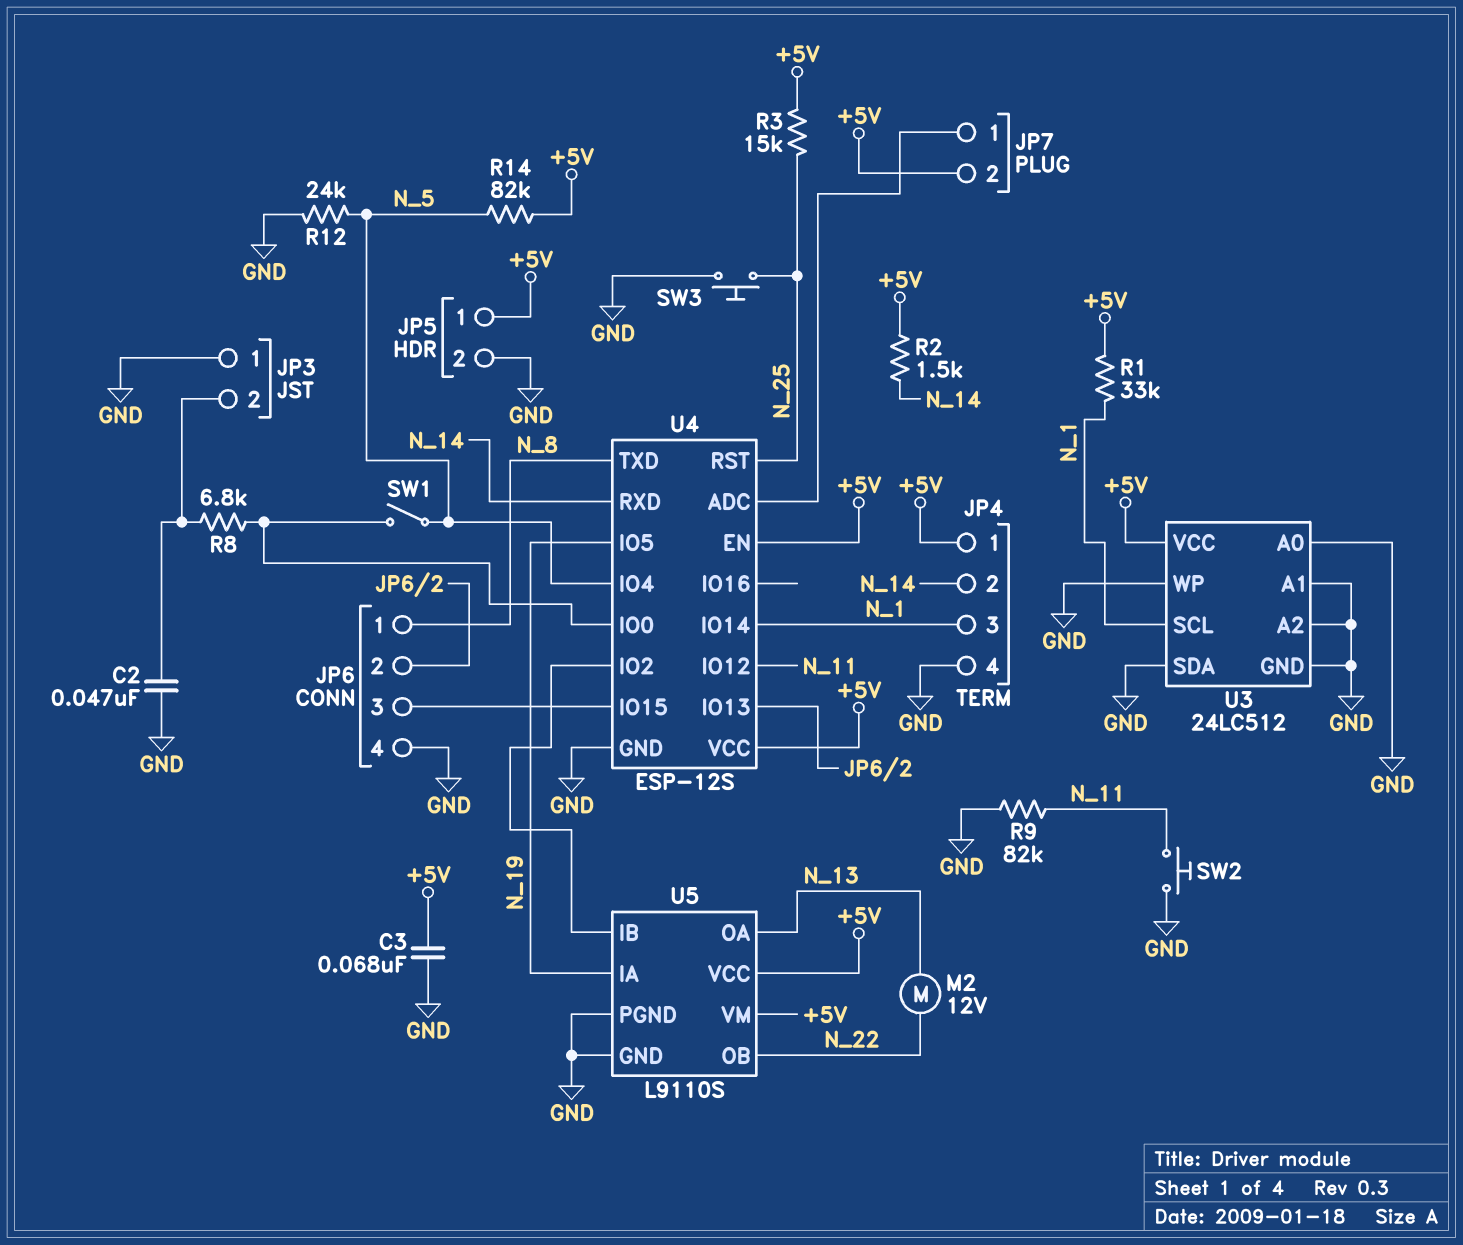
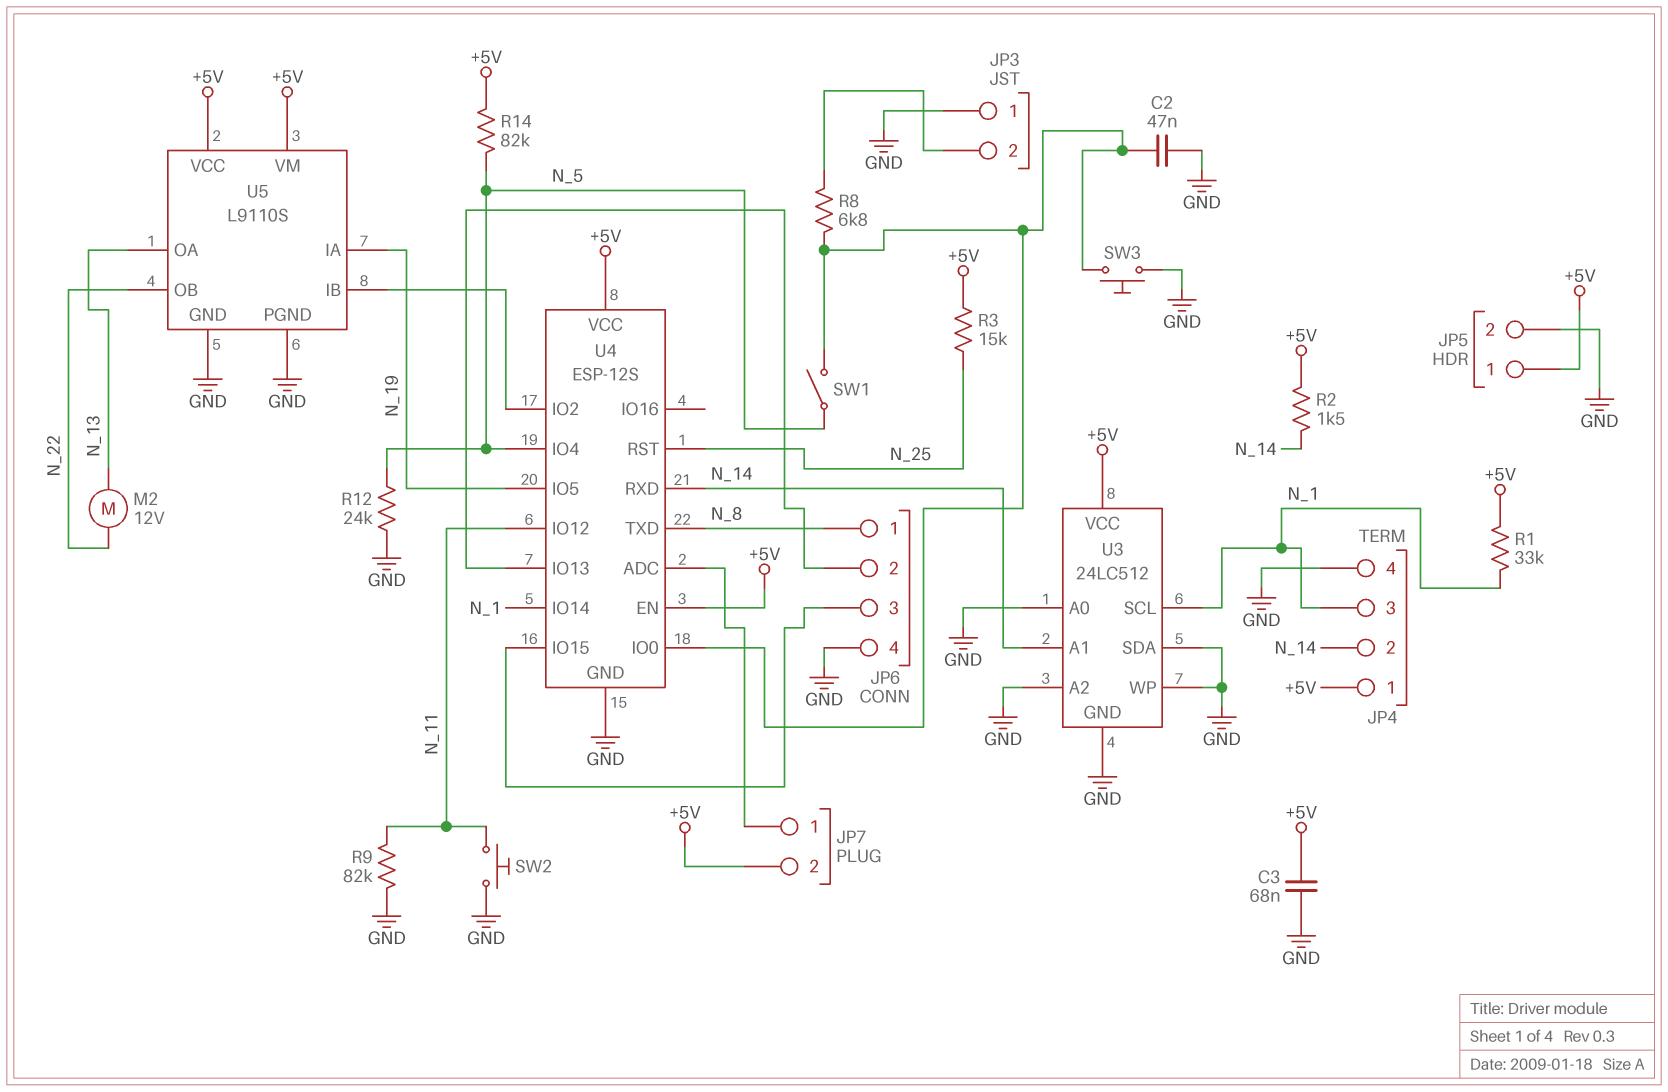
C2: 47nF (GND, JP3/2) -> 47nF (GND, U4/IO0)
SW3: button (GND, N_25) -> button (GND, U4/IO0)
U3 pin A1: GND -> N_14

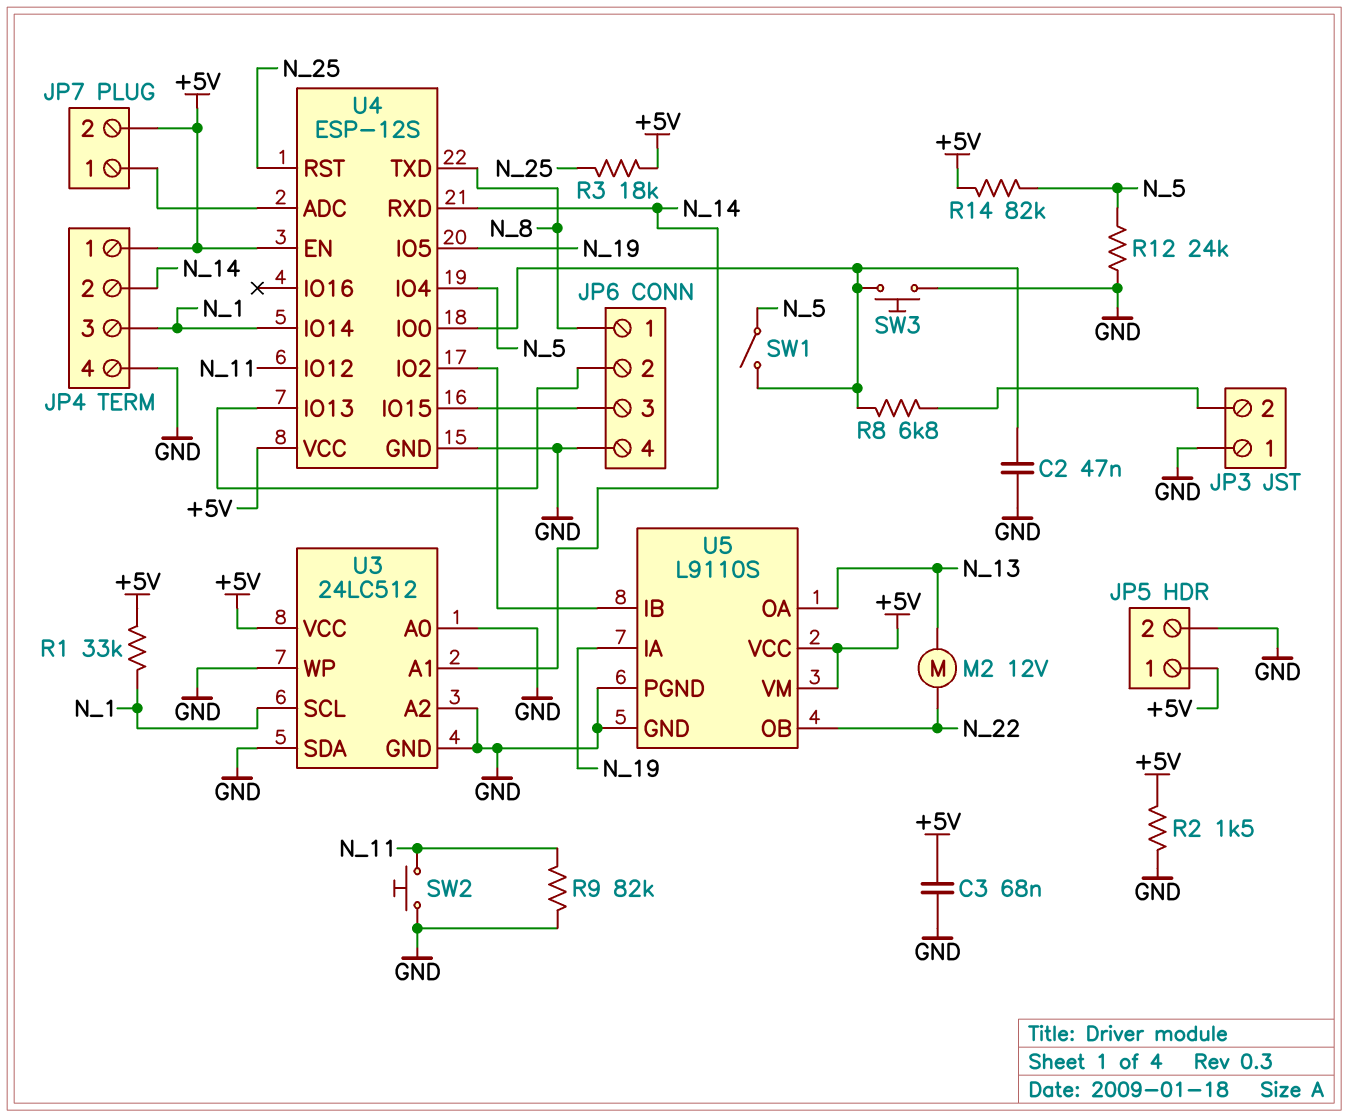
R2: 1.5k (+5V, N_14) -> 1.5k (+5V, GND)
R3: 15k (+5V, N_25) -> 18k (+5V, N_25)

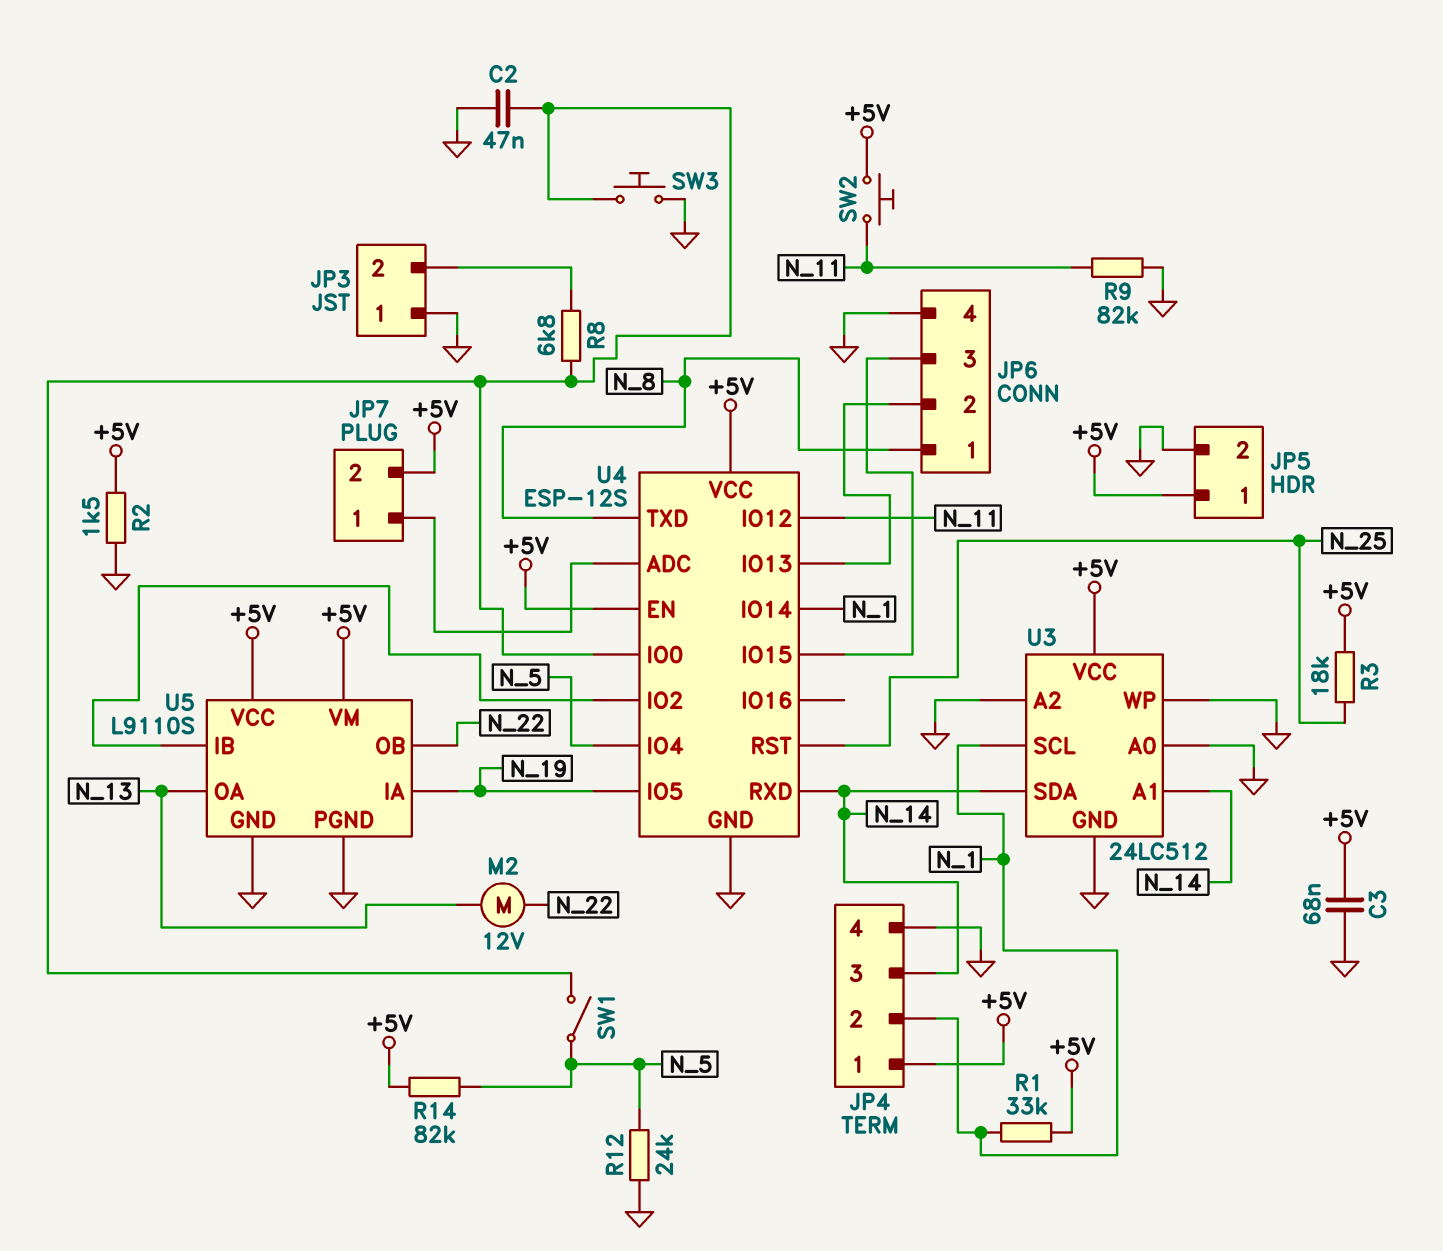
JP4 pin 2: N_14 -> N_1
JP4 pin 3: N_1 -> N_14
SW2: button (GND, N_11) -> button (+5V, N_11)
U3 pin SDA: GND -> N_14

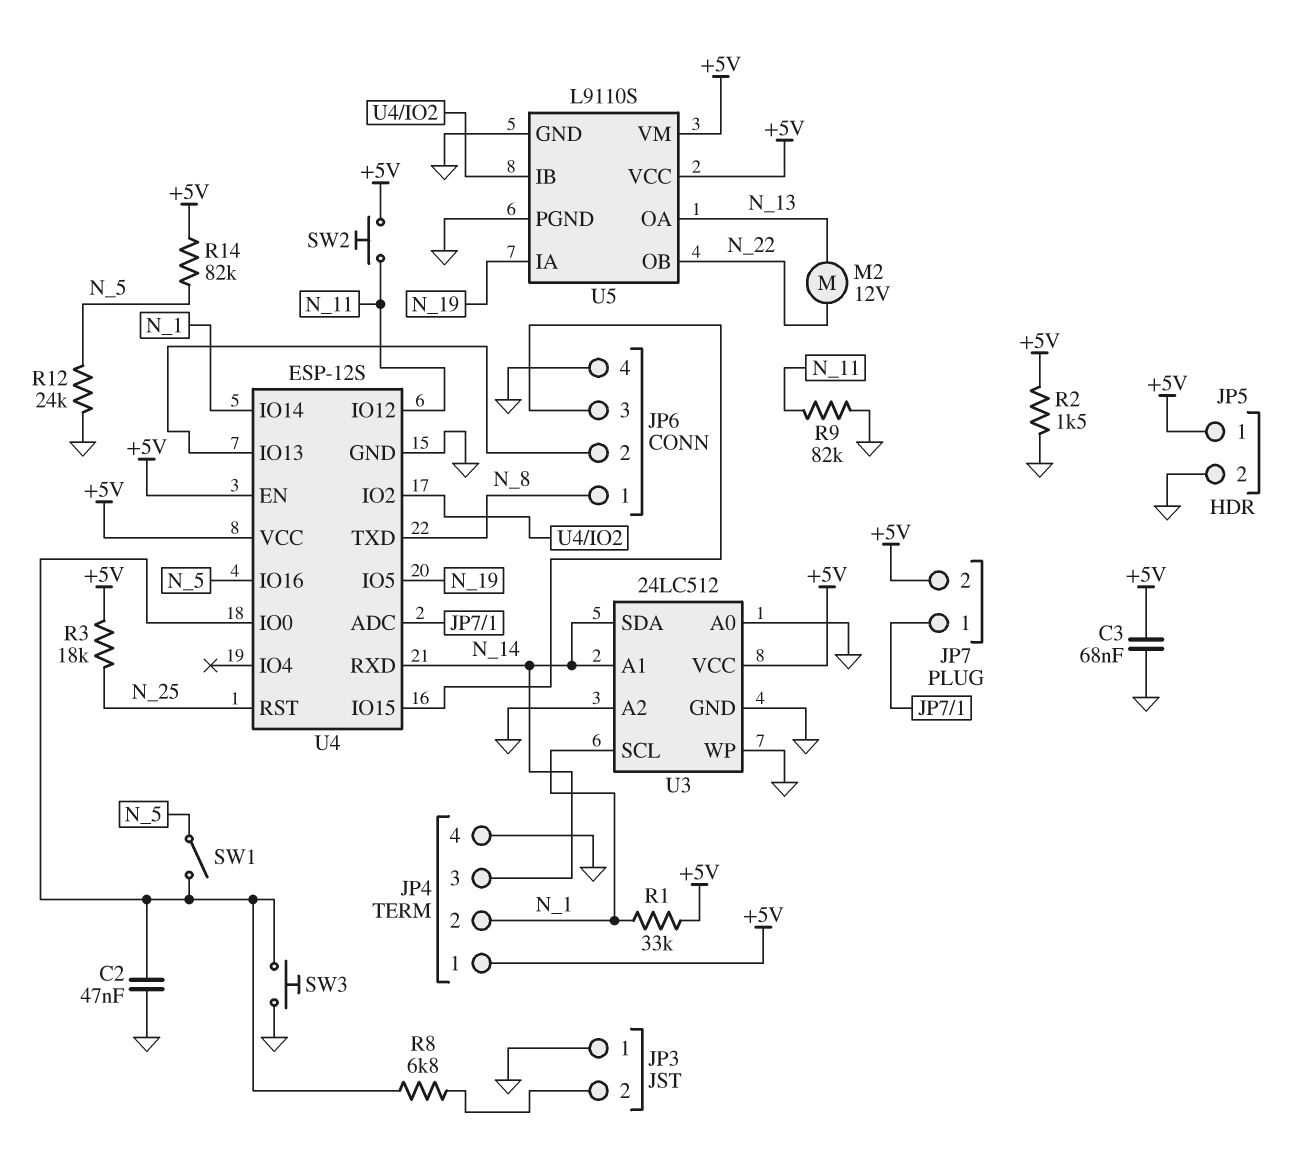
U4 pin IO4: N_5 -> none
U4 pin IO16: none -> N_5

